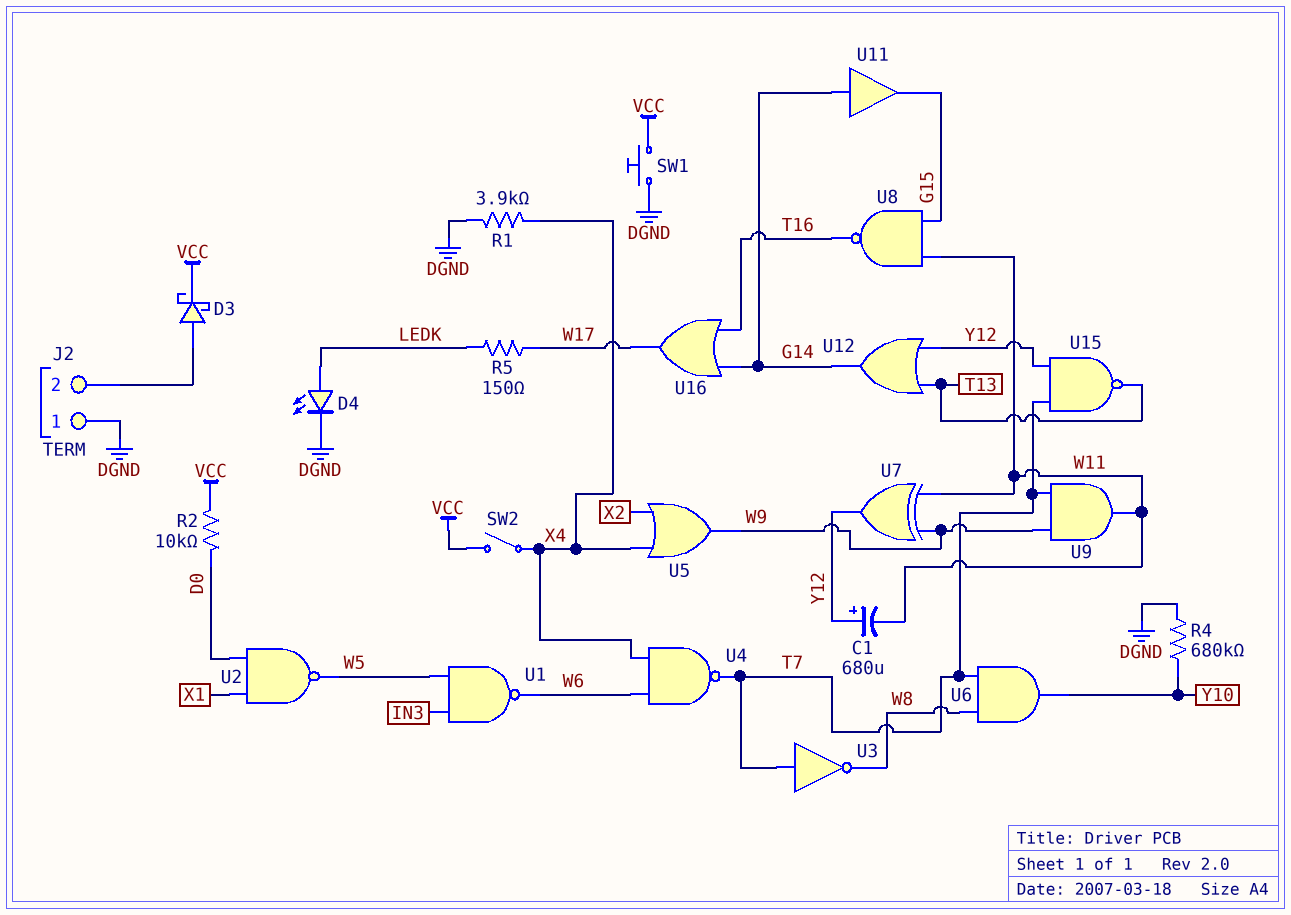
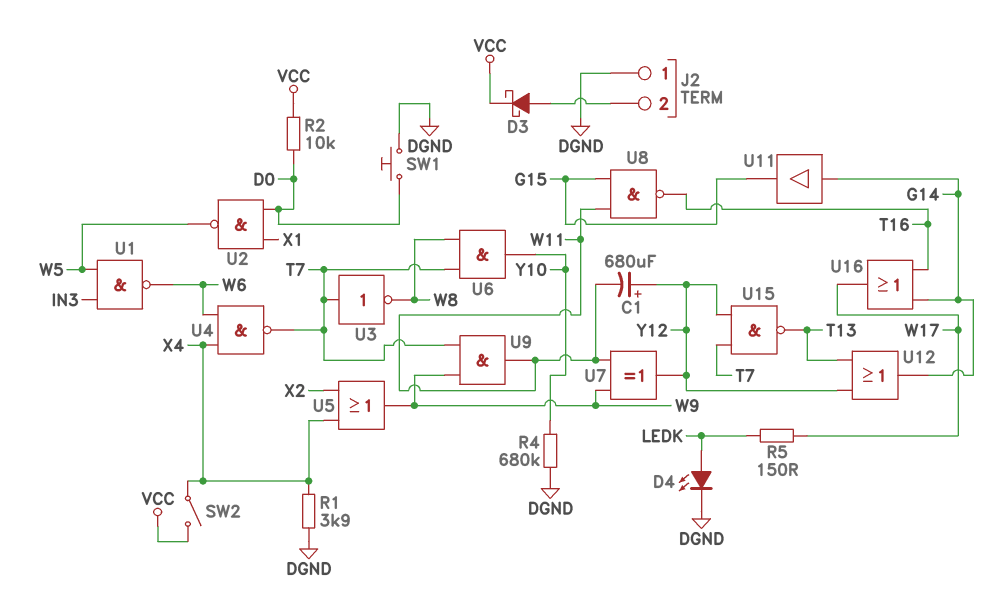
SW1: button (DGND, VCC) -> button (D0, DGND)

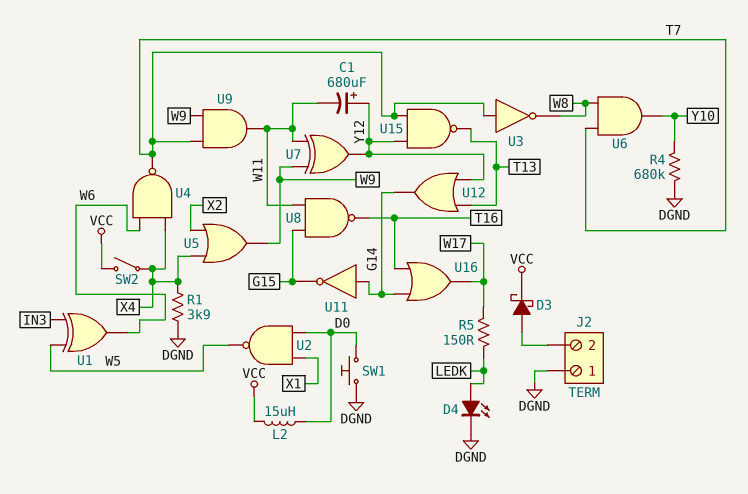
L2: none -> 15uH (D0, VCC)
R2: 10k (D0, VCC) -> none
U1: NAND (in IN3, in W5, out W6) -> XOR (in IN3, in W5, out W6)
U11: buffer (in G14, out G15) -> NOT (in G14, out G15)

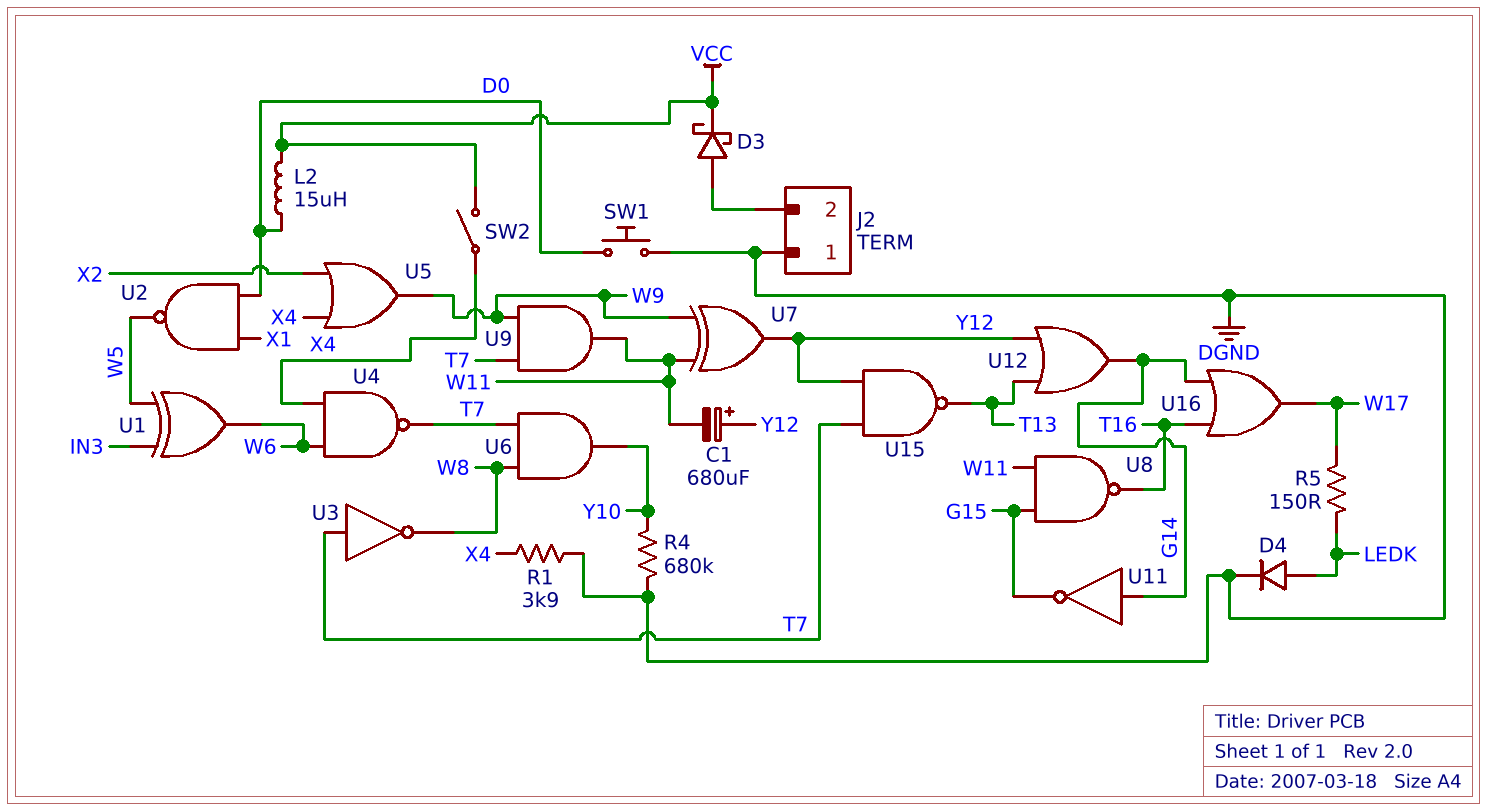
D4: LED (A LEDK, K DGND) -> diode (A LEDK, K DGND)

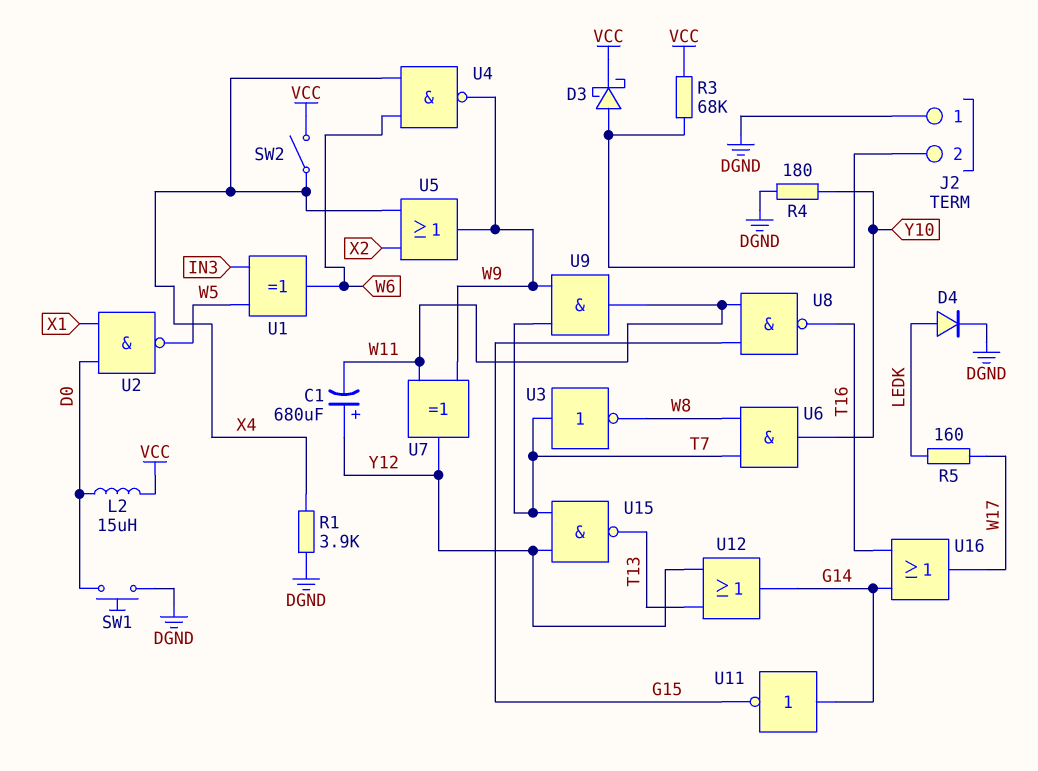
R3: none -> 68k (J2/2, VCC)
R4: 680k (DGND, Y10) -> 180 (DGND, Y10)
R5: 150 (LEDK, W17) -> 160 (LEDK, W17)
U4: NAND (in W6, in X4, out T7) -> NAND (in W6, in X4, out W9)

